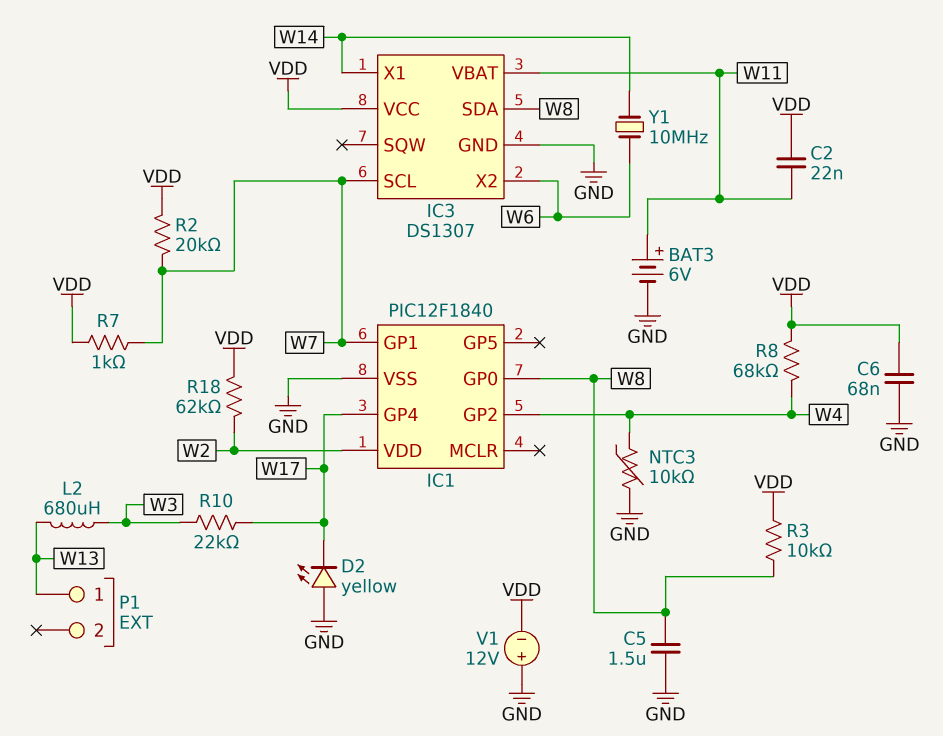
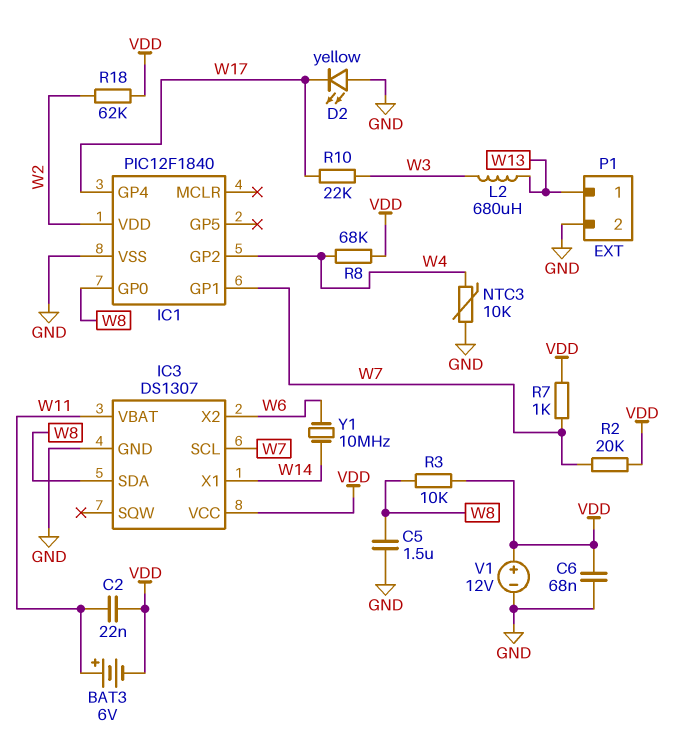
BAT3: 6V (plus W11, minus GND) -> 6V (plus W11, minus VDD)
P1 pin 2: none -> GND
V1: 12V (plus GND, minus VDD) -> 12V (plus VDD, minus GND)

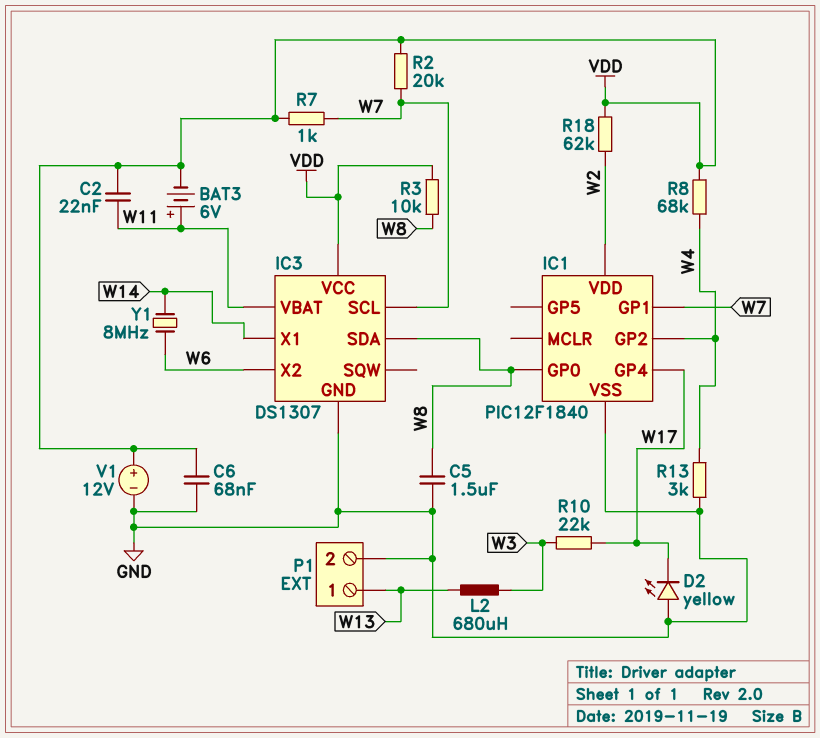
NTC3: 10k (GND, W4) -> none
R13: none -> 3k (GND, W4)
Y1: 10MHz (W6, W14) -> 8MHz (W6, W14)

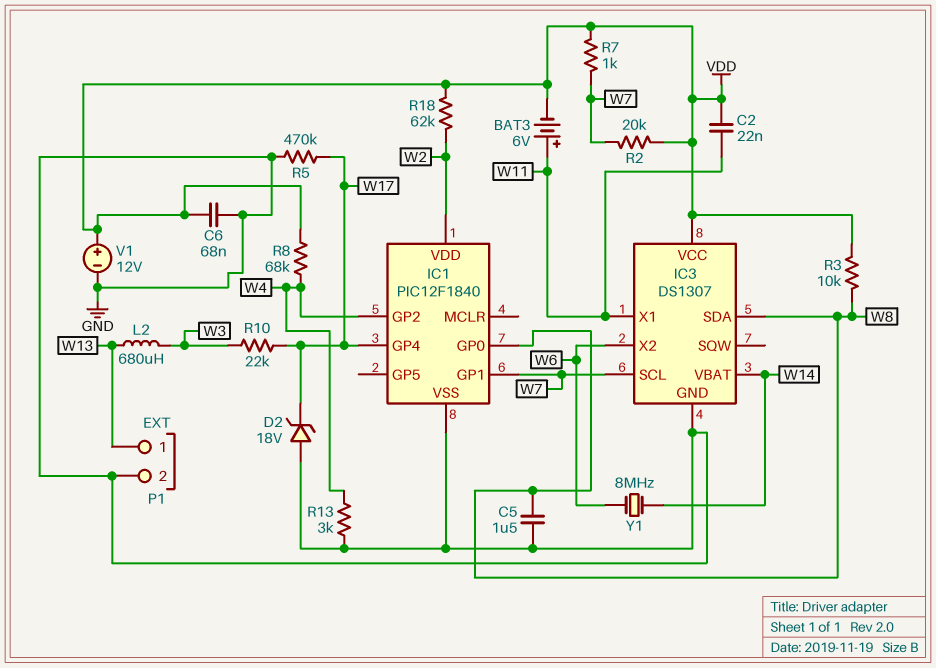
D2: LED yellow (A GND, K W17) -> zener 18V (A GND, K W17)
IC3 pin VBAT: W11 -> W14
IC3 pin X1: W14 -> W11
R5: none -> 470k (GND, W17)

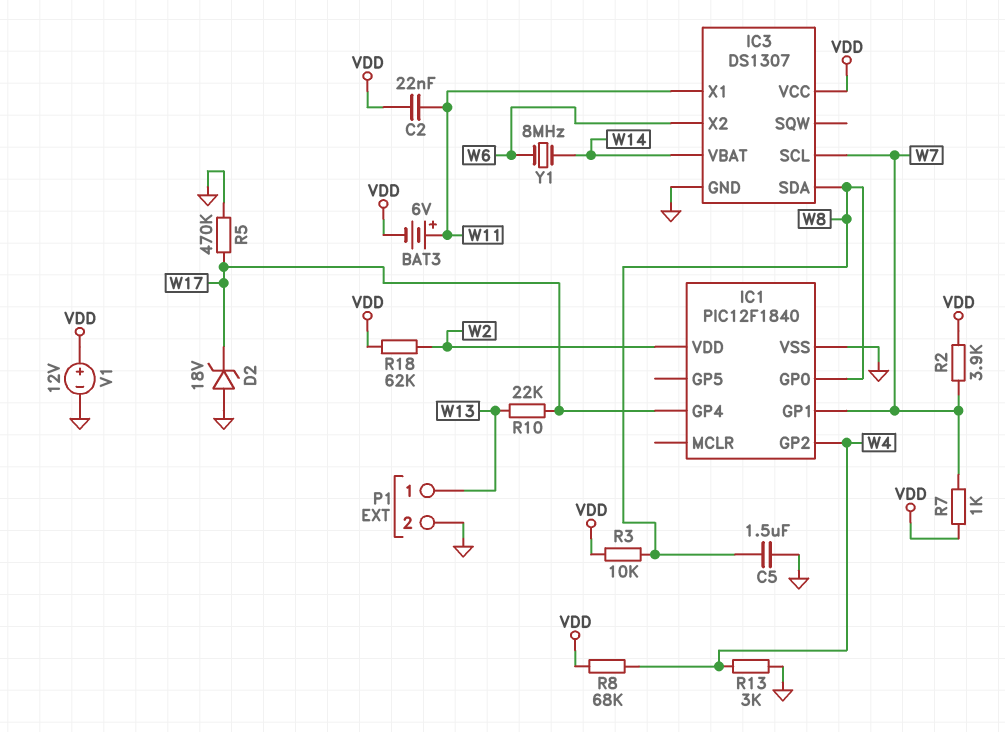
C6: 68nF (GND, VDD) -> none
L2: 680uH (W3, W13) -> none
R2: 20k (VDD, W7) -> 3.9k (VDD, W7)
R10: 22k (W3, W17) -> 22k (W13, W17)

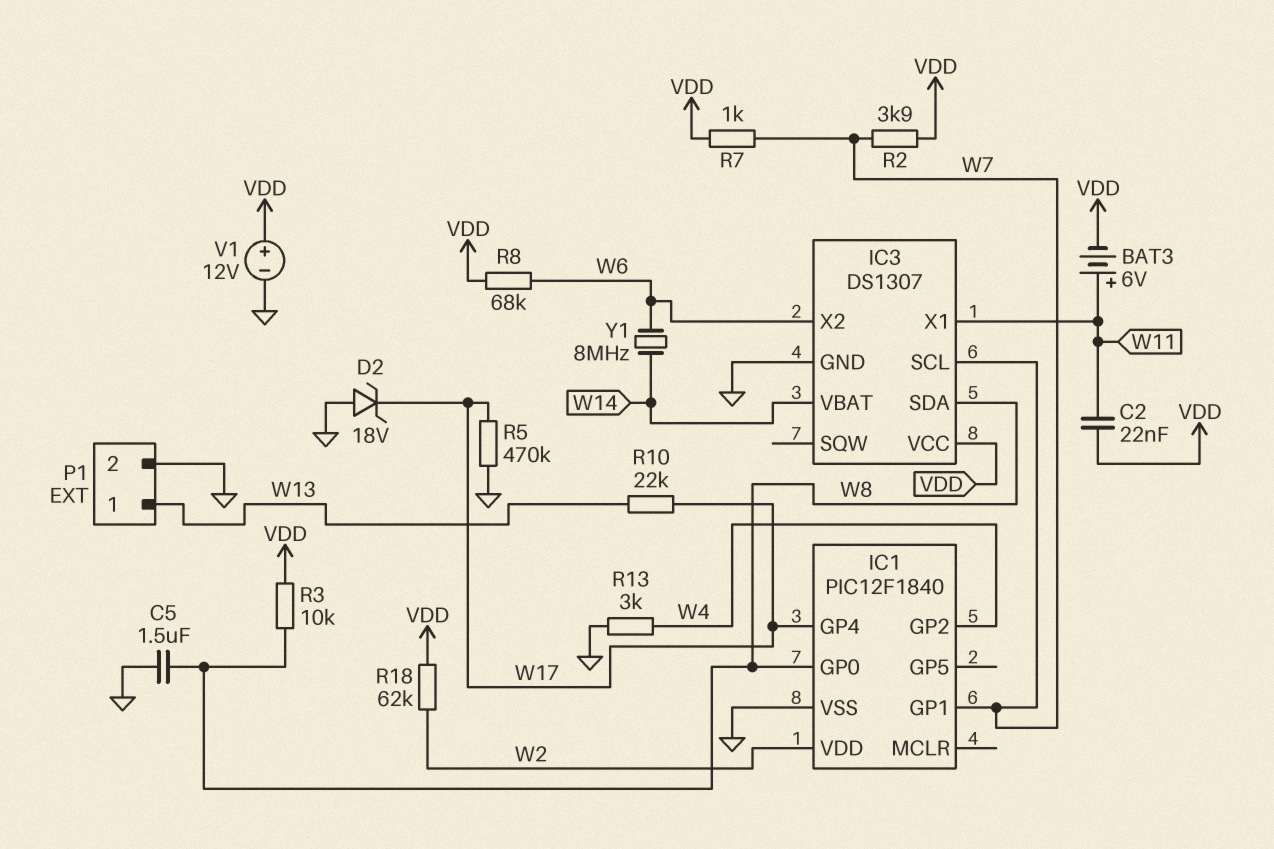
R8: 68k (VDD, W4) -> 68k (VDD, W6)

